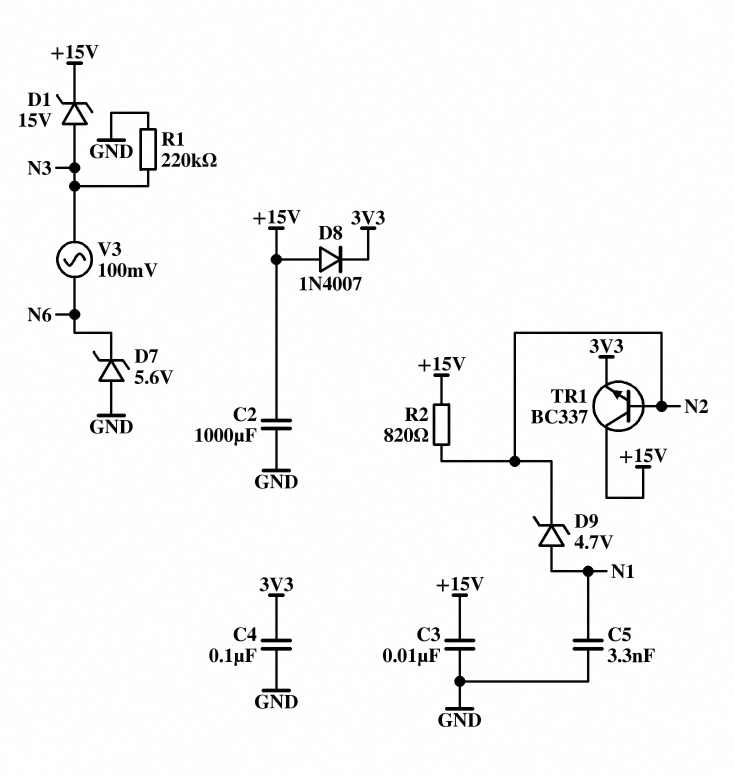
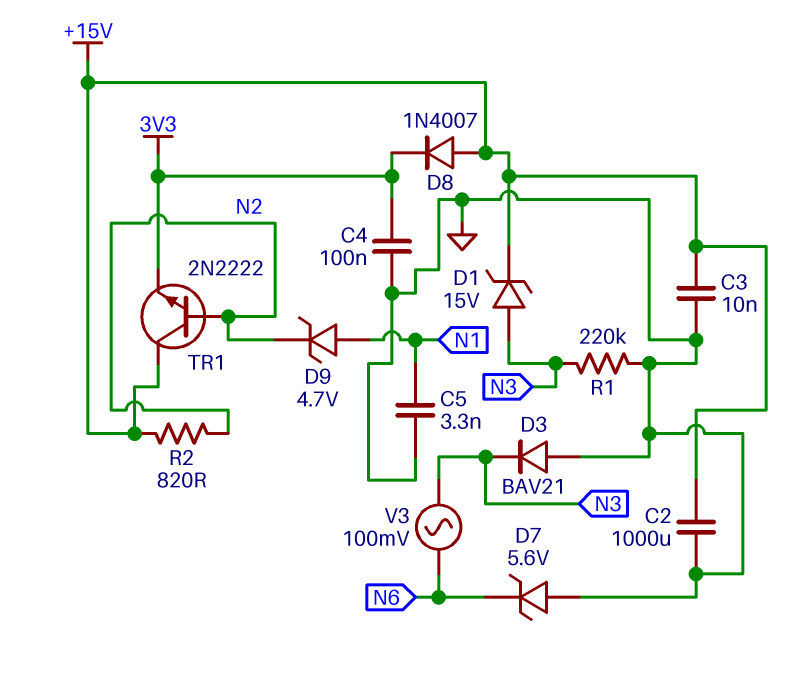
D3: none -> diode BAV21 (A GND, K N3)
TR1: NPN BC337 (B N2, C +15V, E 3V3) -> NPN 2N2222 (B N2, C +15V, E 3V3)

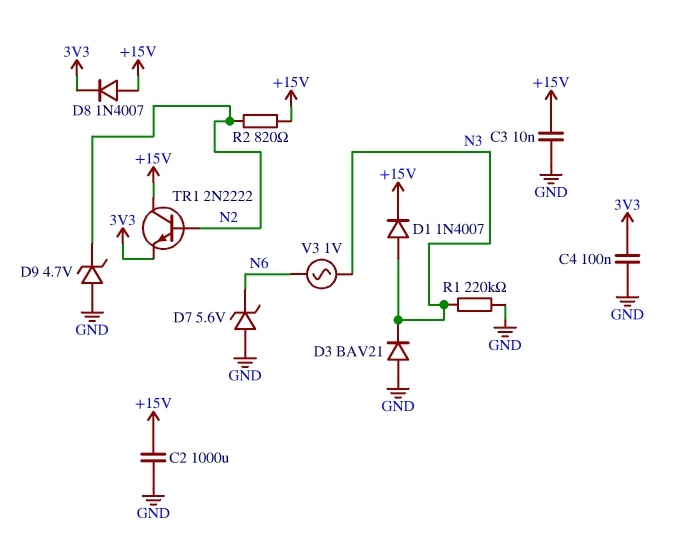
C5: 3.3nF (GND, N1) -> none
D1: zener 15V (A N3, K +15V) -> diode 1N4007 (A N3, K +15V)
D9: zener 4.7V (A N1, K N2) -> zener 4.7V (A GND, K N2)
V3: AC 100mV (N3, N6) -> AC 1V (N3, N6)

